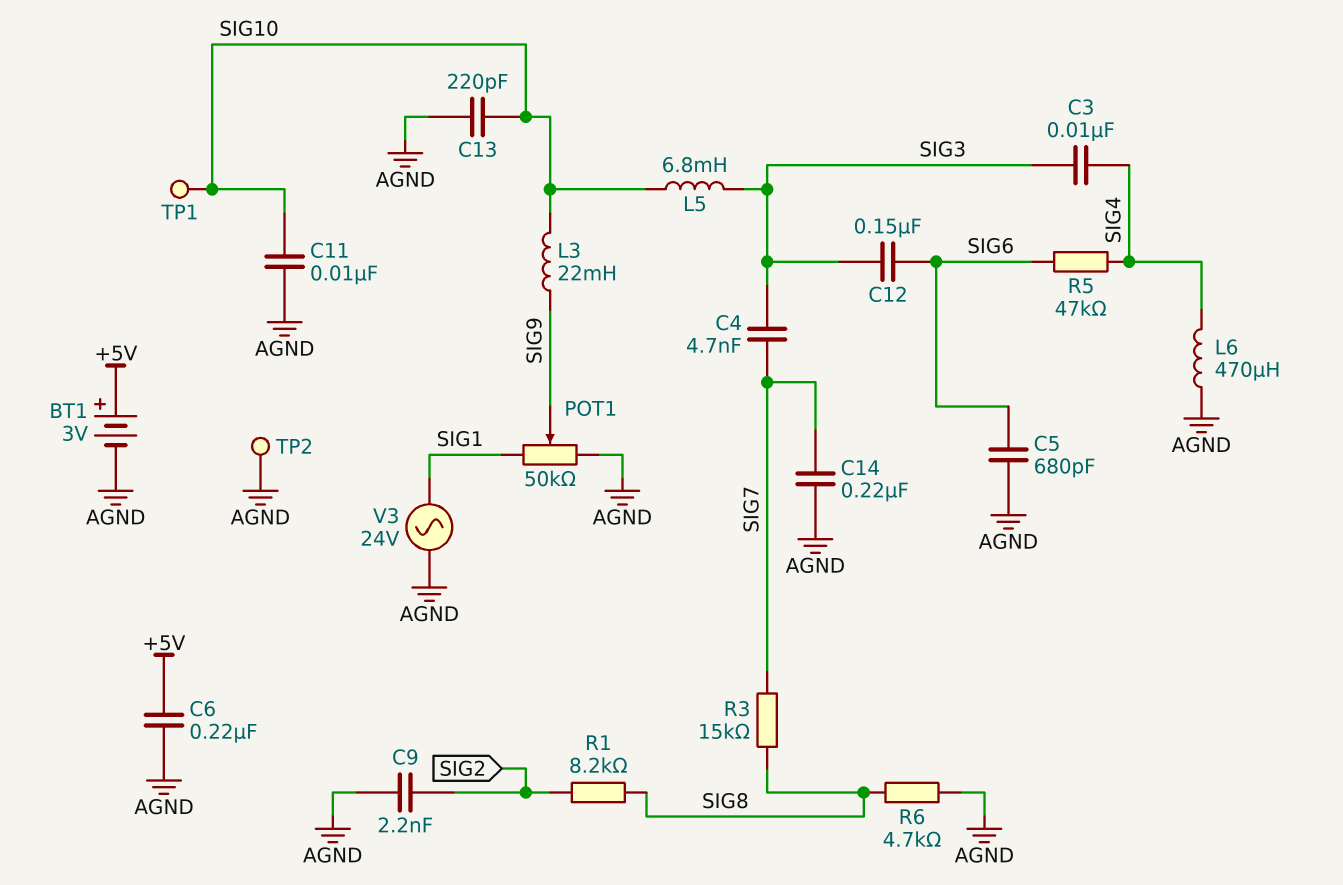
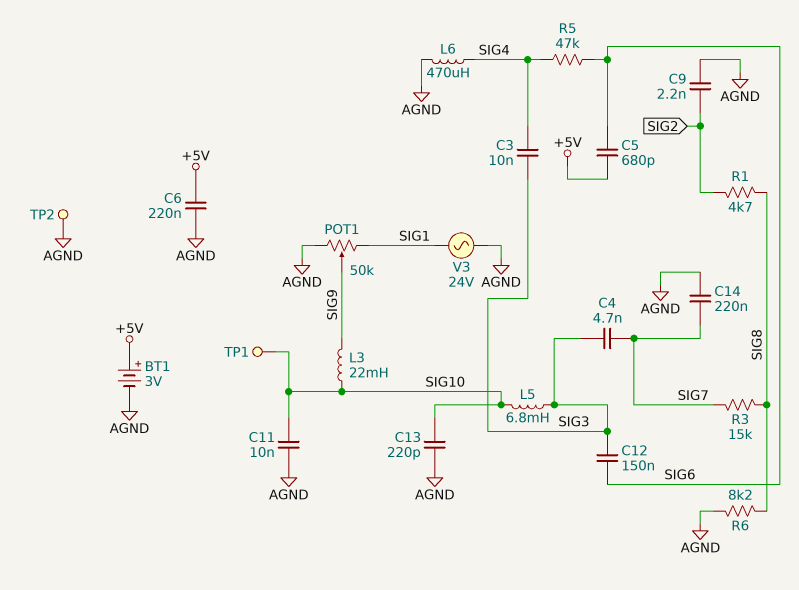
C5: 680pF (AGND, SIG6) -> 680pF (+5V, SIG6)
R1: 8.2k (SIG2, SIG8) -> 4.7k (SIG2, SIG8)
R6: 4.7k (AGND, SIG8) -> 8.2k (AGND, SIG8)

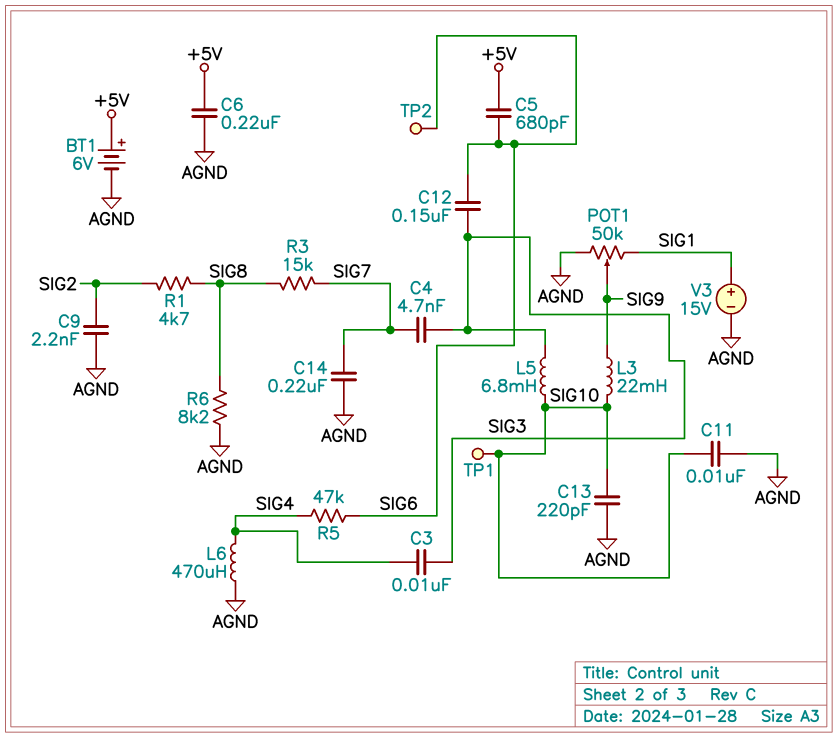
BT1: 3V (plus +5V, minus AGND) -> 6V (plus +5V, minus AGND)
TP2: test point (AGND) -> test point (SIG6)
V3: AC 24V (AGND, SIG1) -> 15V (plus SIG1, minus AGND)

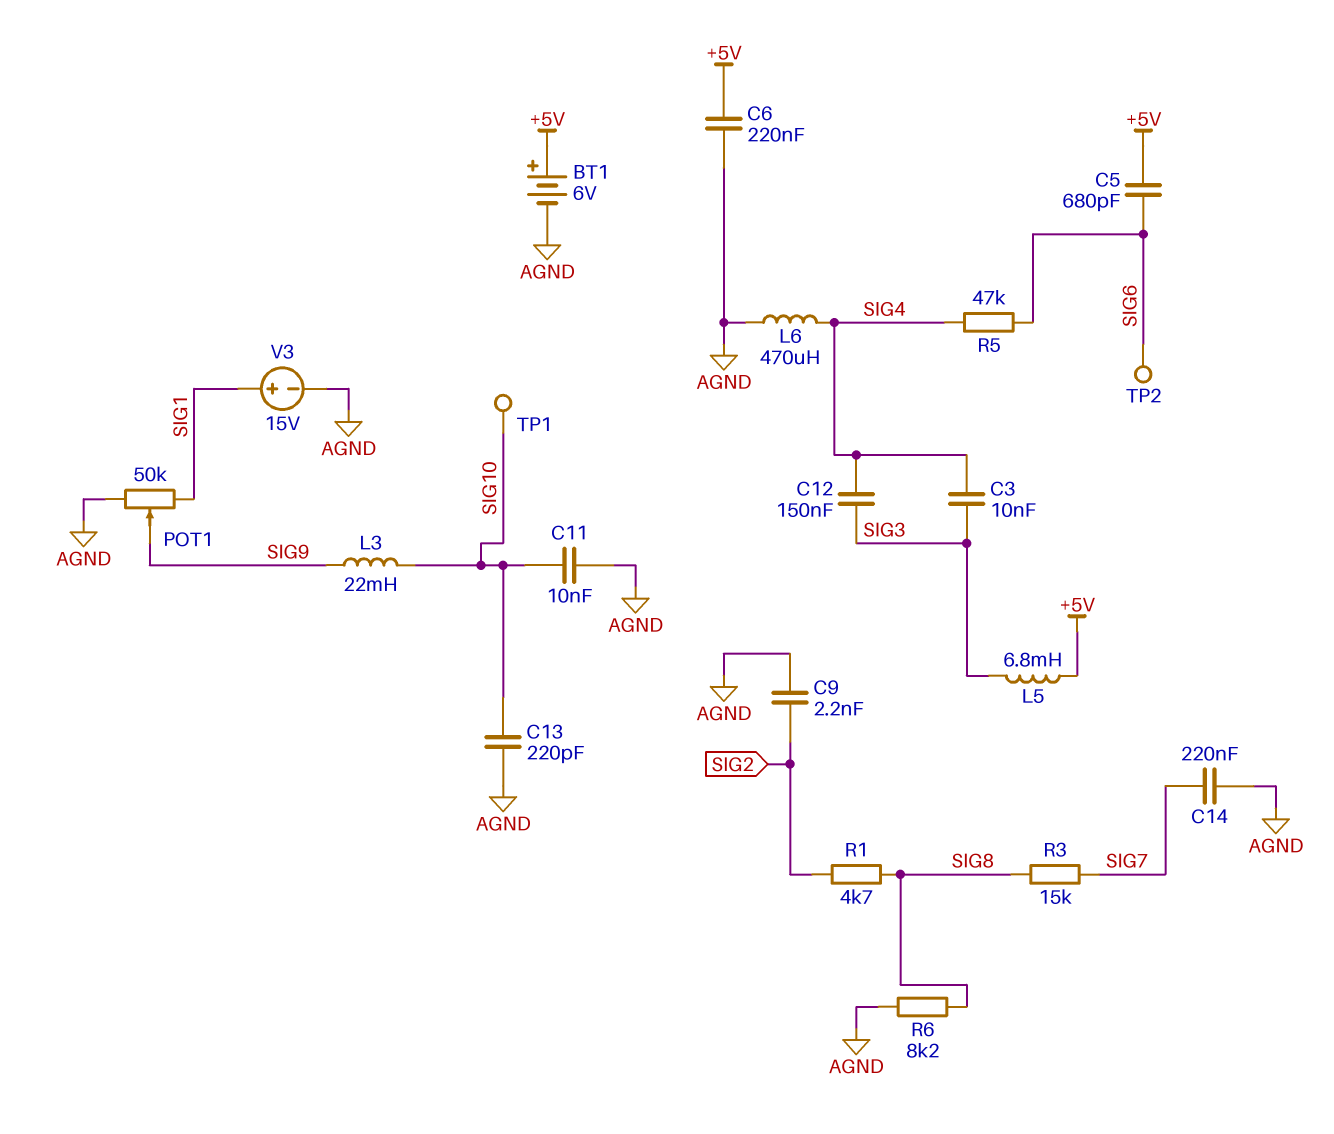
C4: 4.7nF (SIG3, SIG7) -> none
C12: 150nF (SIG3, SIG6) -> 150nF (SIG3, SIG4)
L5: 6.8mH (SIG3, SIG10) -> 6.8mH (+5V, SIG3)

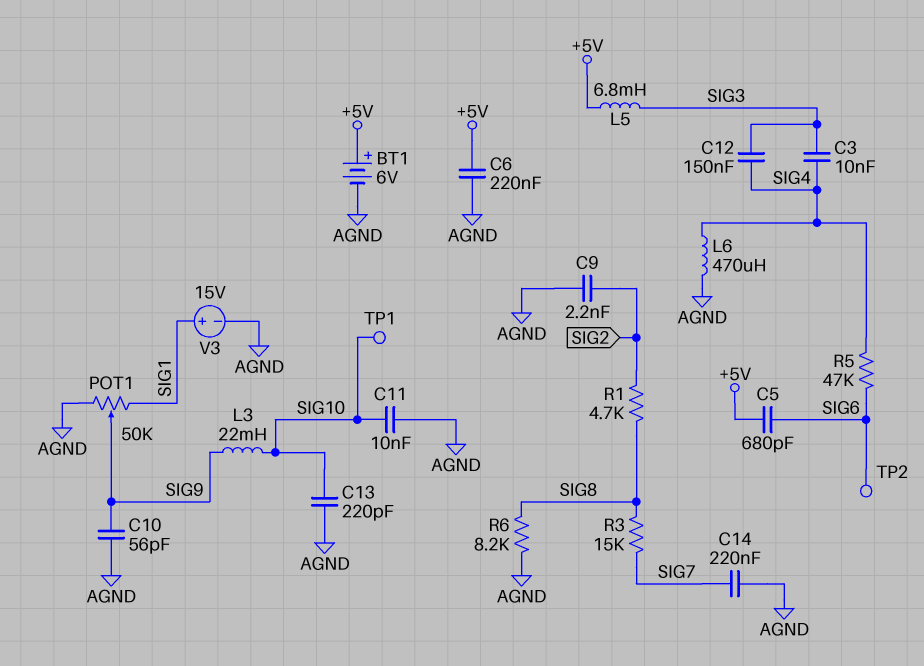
C10: none -> 56pF (AGND, SIG9)

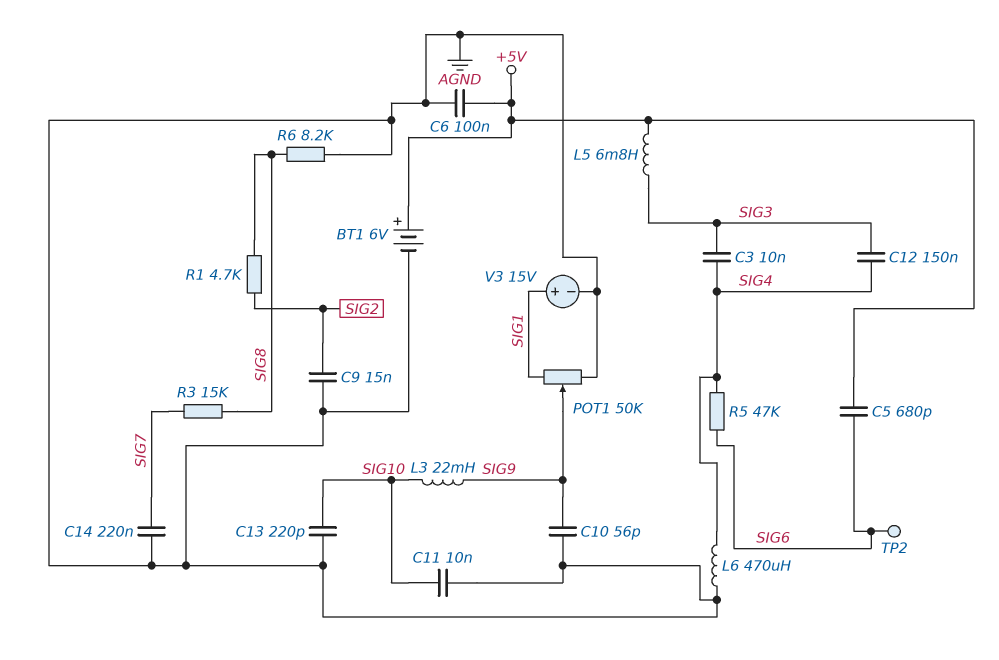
C6: 220nF (+5V, AGND) -> 100nF (+5V, AGND)
C9: 2.2nF (AGND, SIG2) -> 15nF (AGND, SIG2)
TP1: test point (SIG10) -> none

